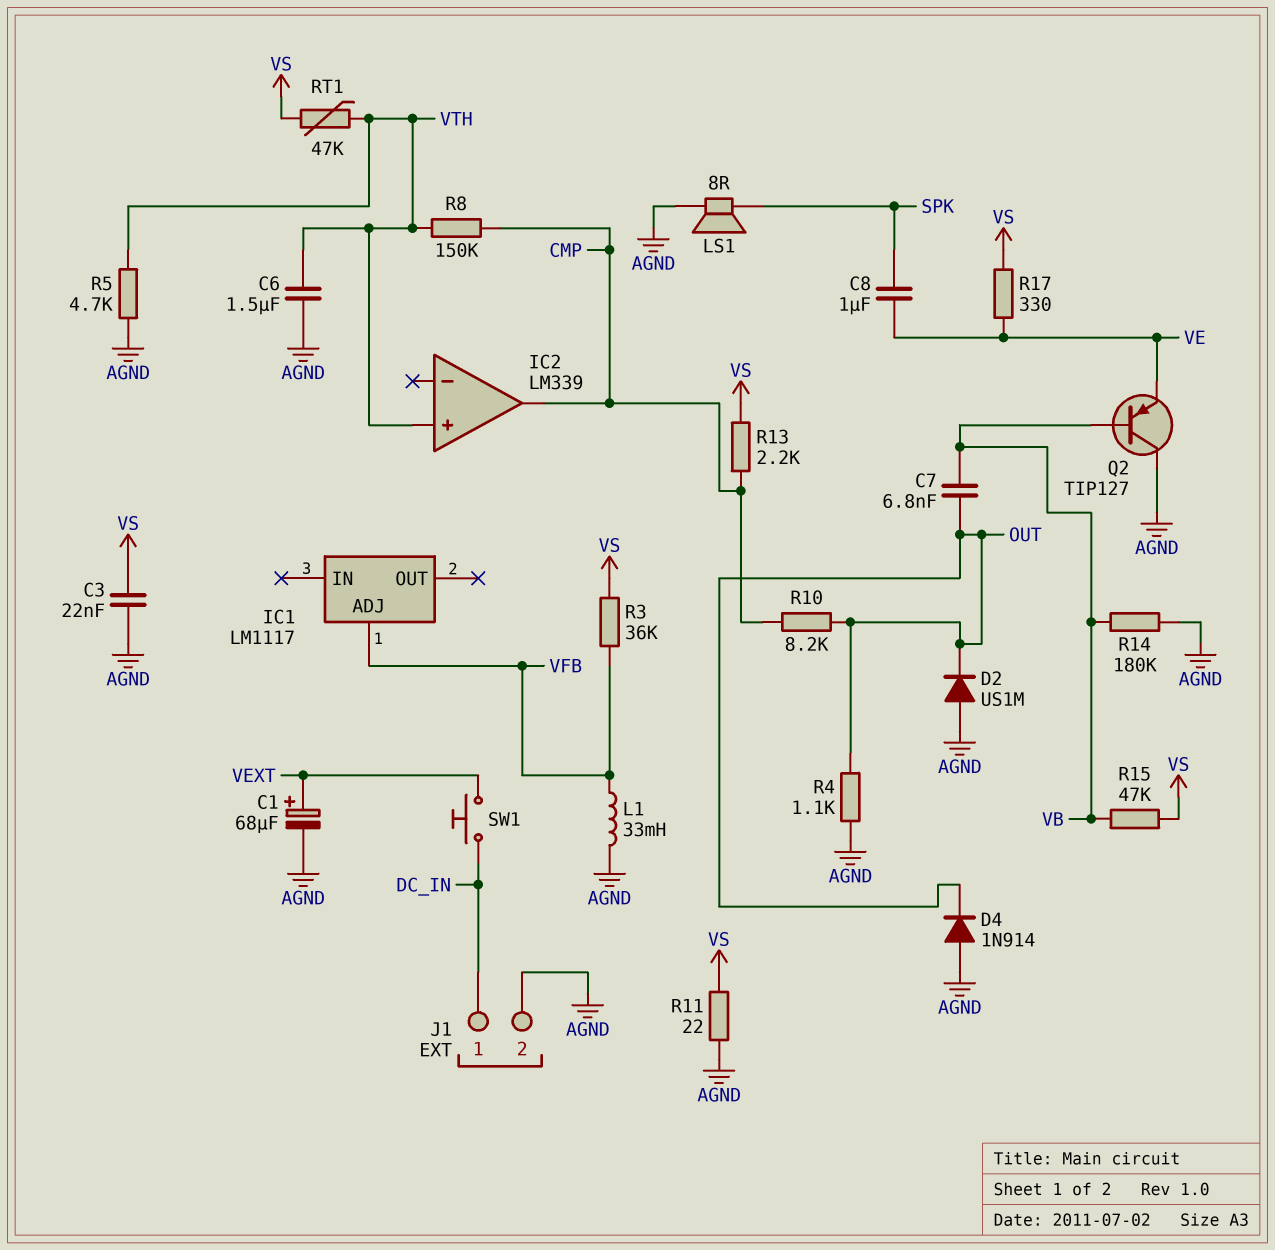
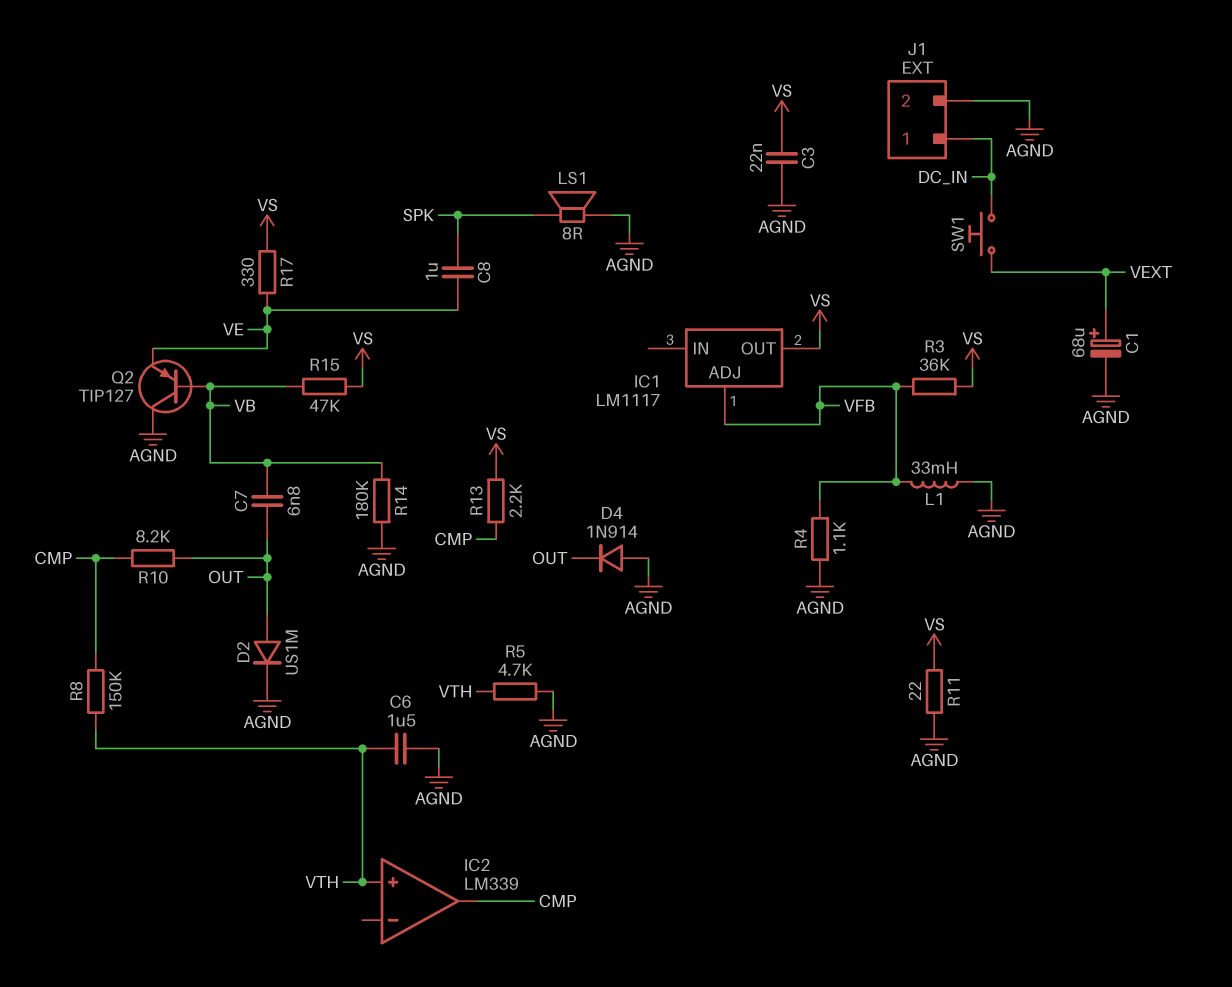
D2: diode US1M (A AGND, K OUT) -> diode US1M (A OUT, K AGND)
IC1 pin OUT: none -> VS
R4: 1.1k (AGND, OUT) -> 1.1k (AGND, VFB)
RT1: 47k (VS, VTH) -> none

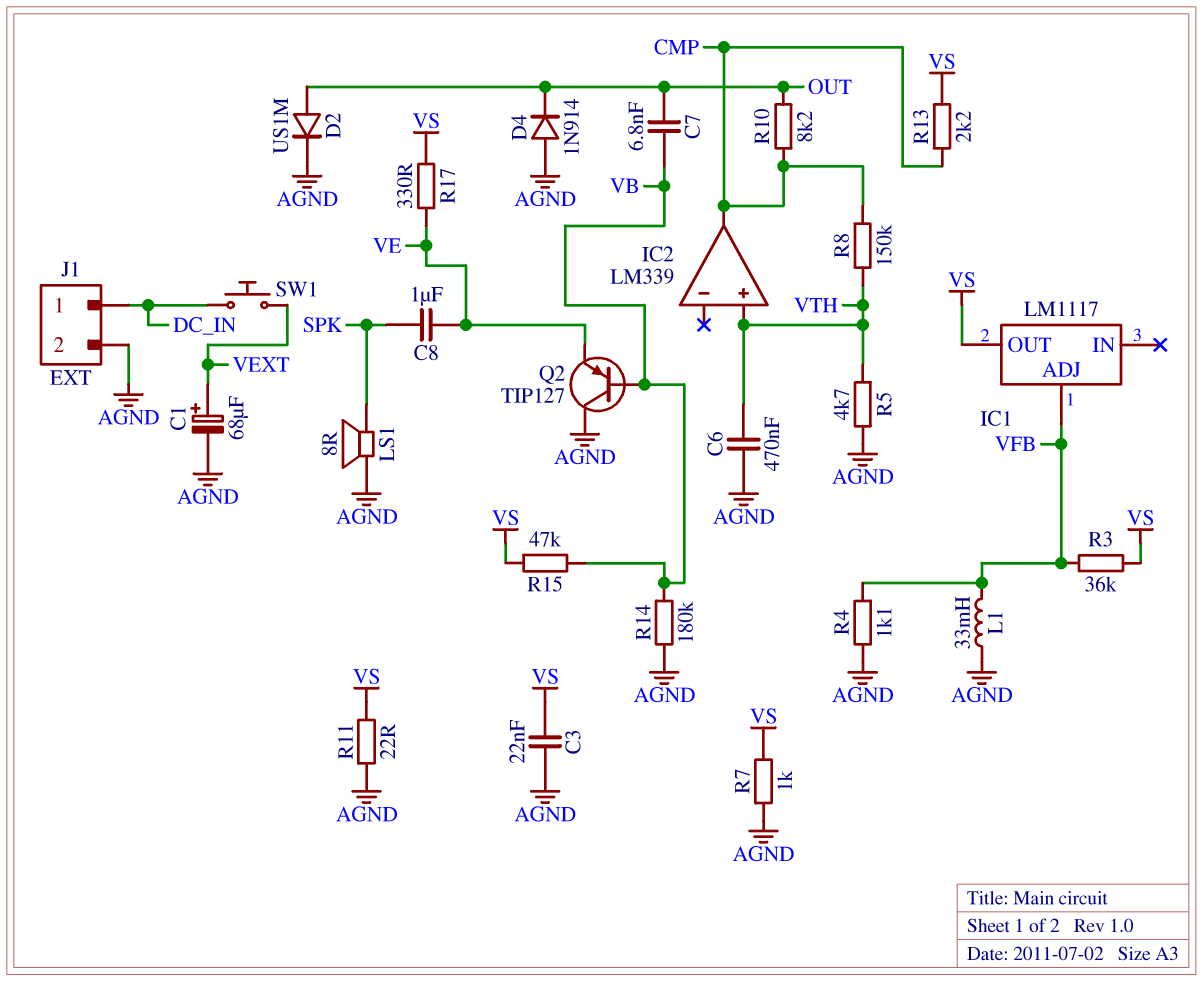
C6: 1.5uF (AGND, VTH) -> 470nF (AGND, VTH)
R7: none -> 1k (AGND, VS)

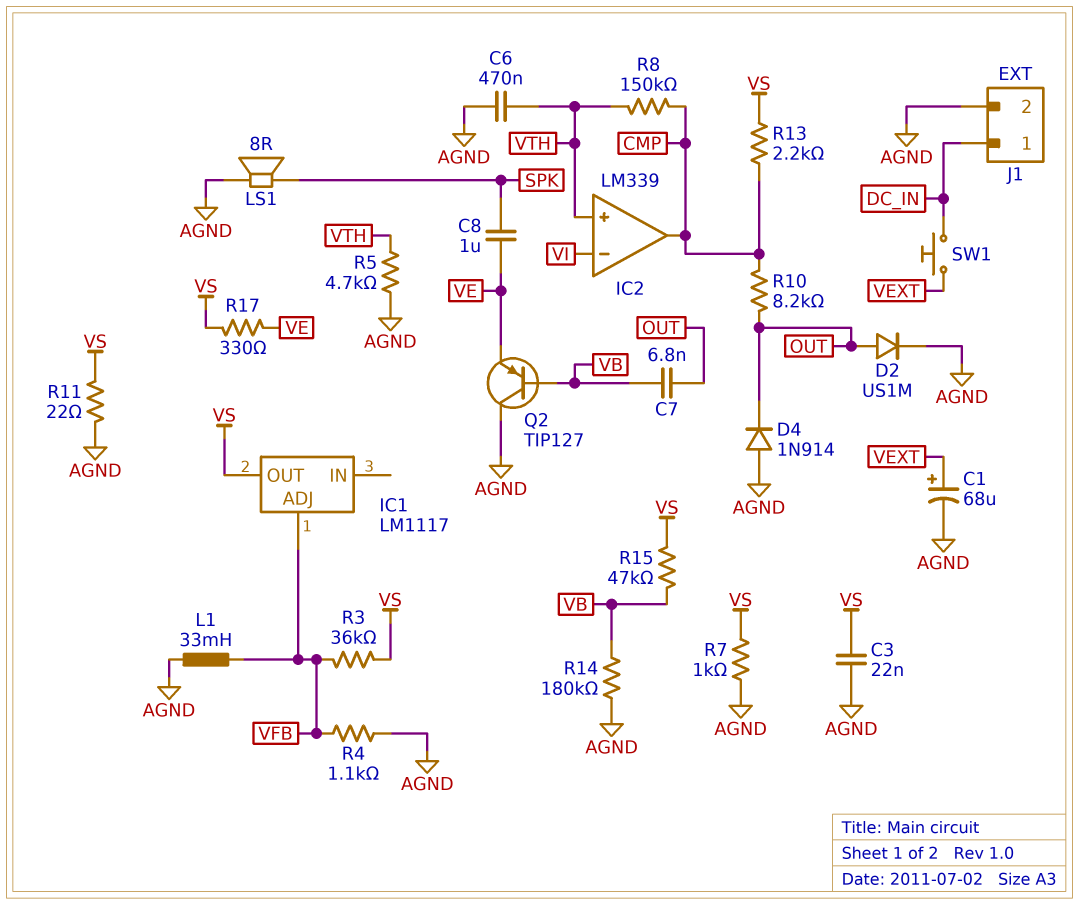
IC2 pin in-: none -> VI

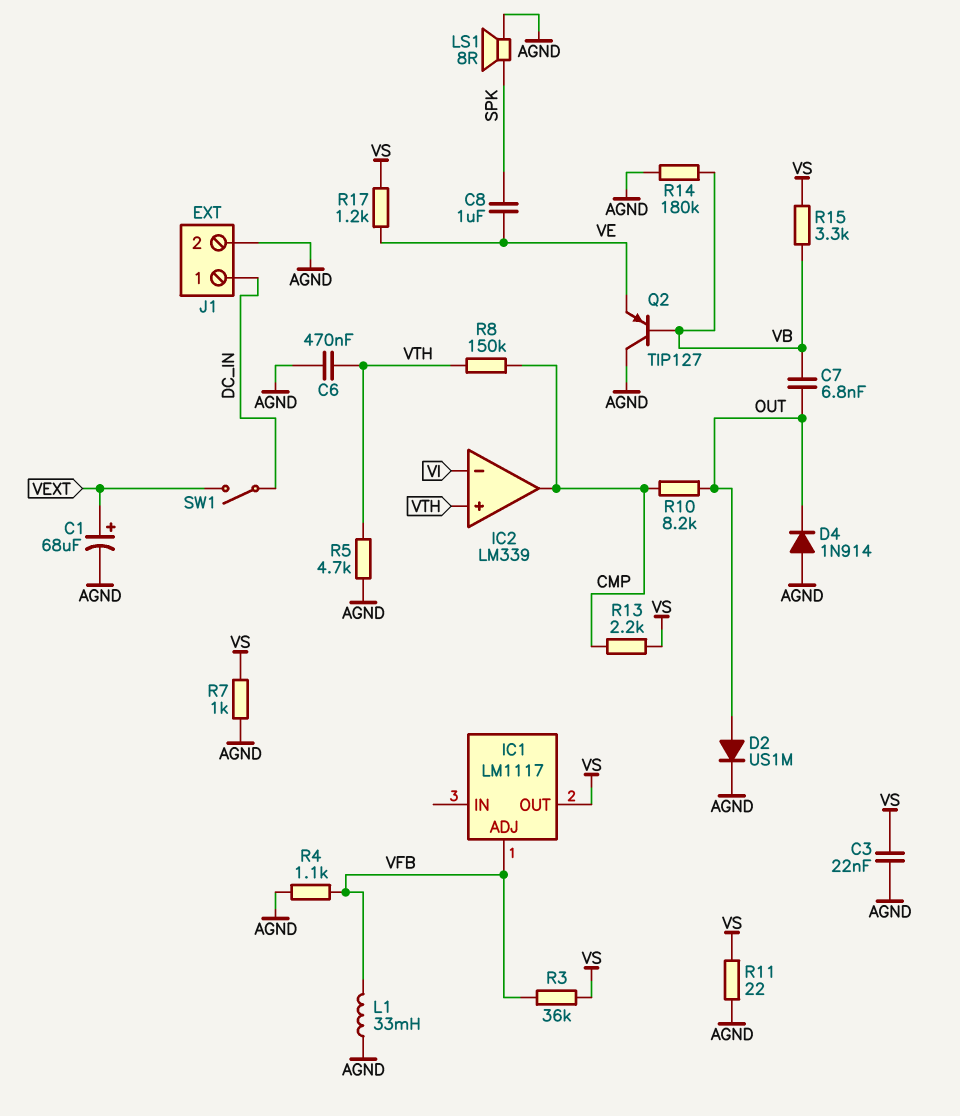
R15: 47k (VB, VS) -> 3.3k (VB, VS)
R17: 330 (VE, VS) -> 1.2k (VE, VS)
SW1: button (DC_IN, VEXT) -> switch (DC_IN, VEXT)

